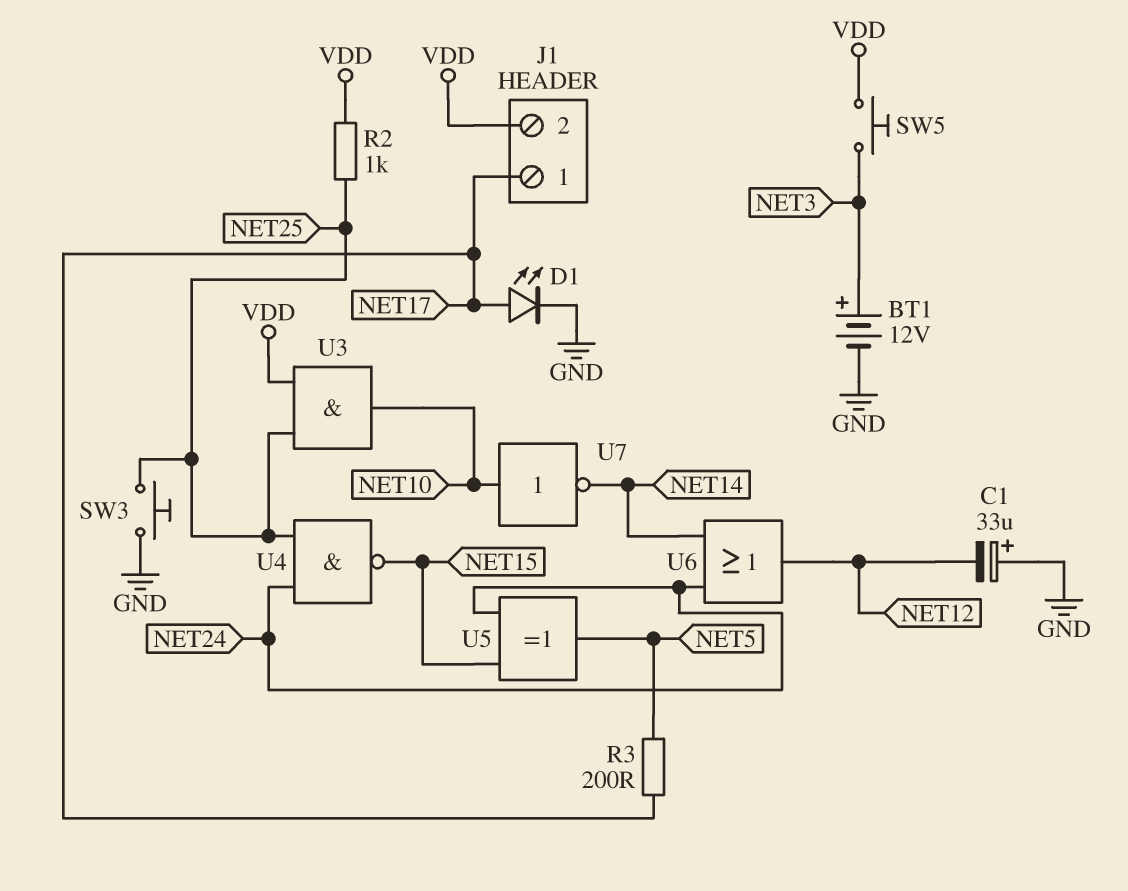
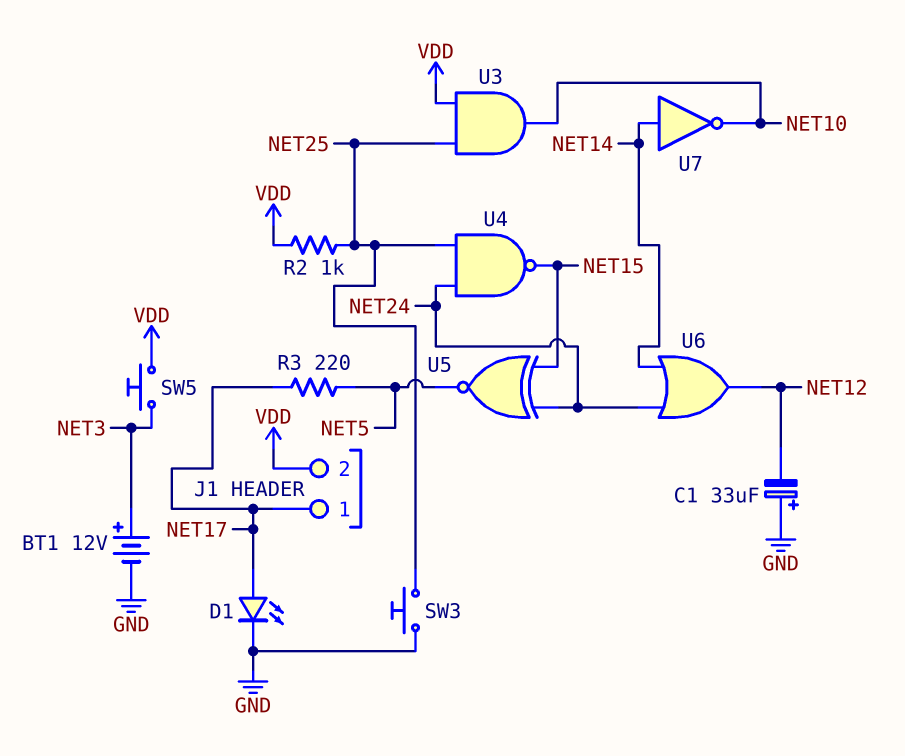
R3: 200 (NET5, NET17) -> 220 (NET5, NET17)
U5: XOR (in NET15, in NET24, out NET5) -> XNOR (in NET15, in NET24, out NET5)
U7: NOT (in NET10, out NET14) -> NOT (in NET14, out NET10)

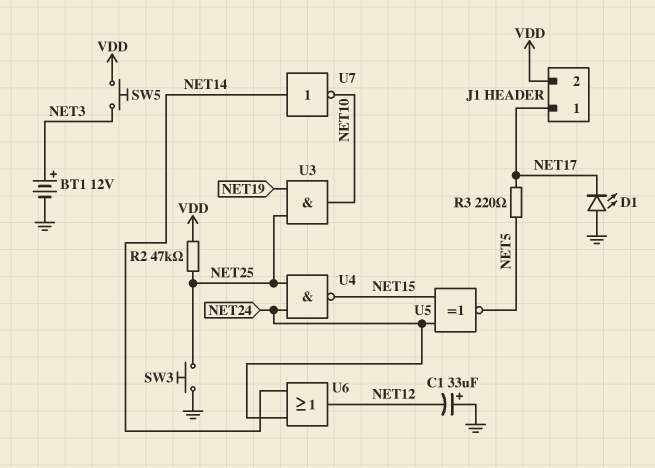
D1: LED (A NET17, K GND) -> LED (A GND, K NET17)
R2: 1k (NET25, VDD) -> 47k (NET25, VDD)
U3: AND (in NET25, in VDD, out NET10) -> AND (in NET19, in NET25, out NET10)

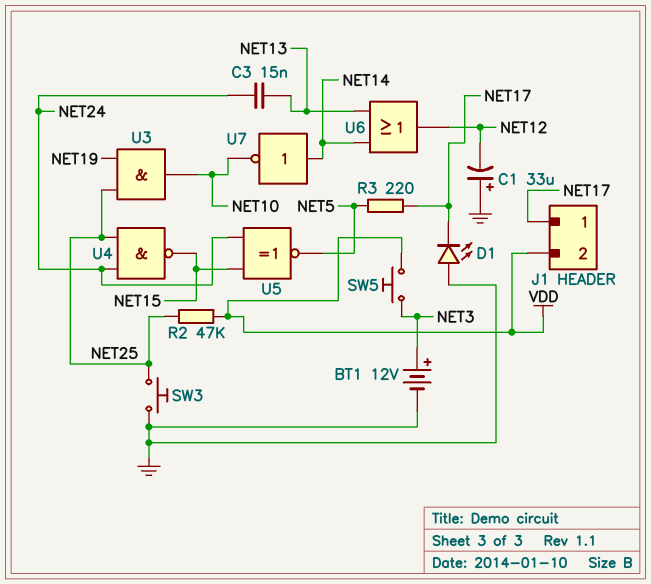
C3: none -> 15nF (NET13, NET24)
U6: OR (in NET14, in NET24, out NET12) -> OR (in NET13, in NET14, out NET12)

